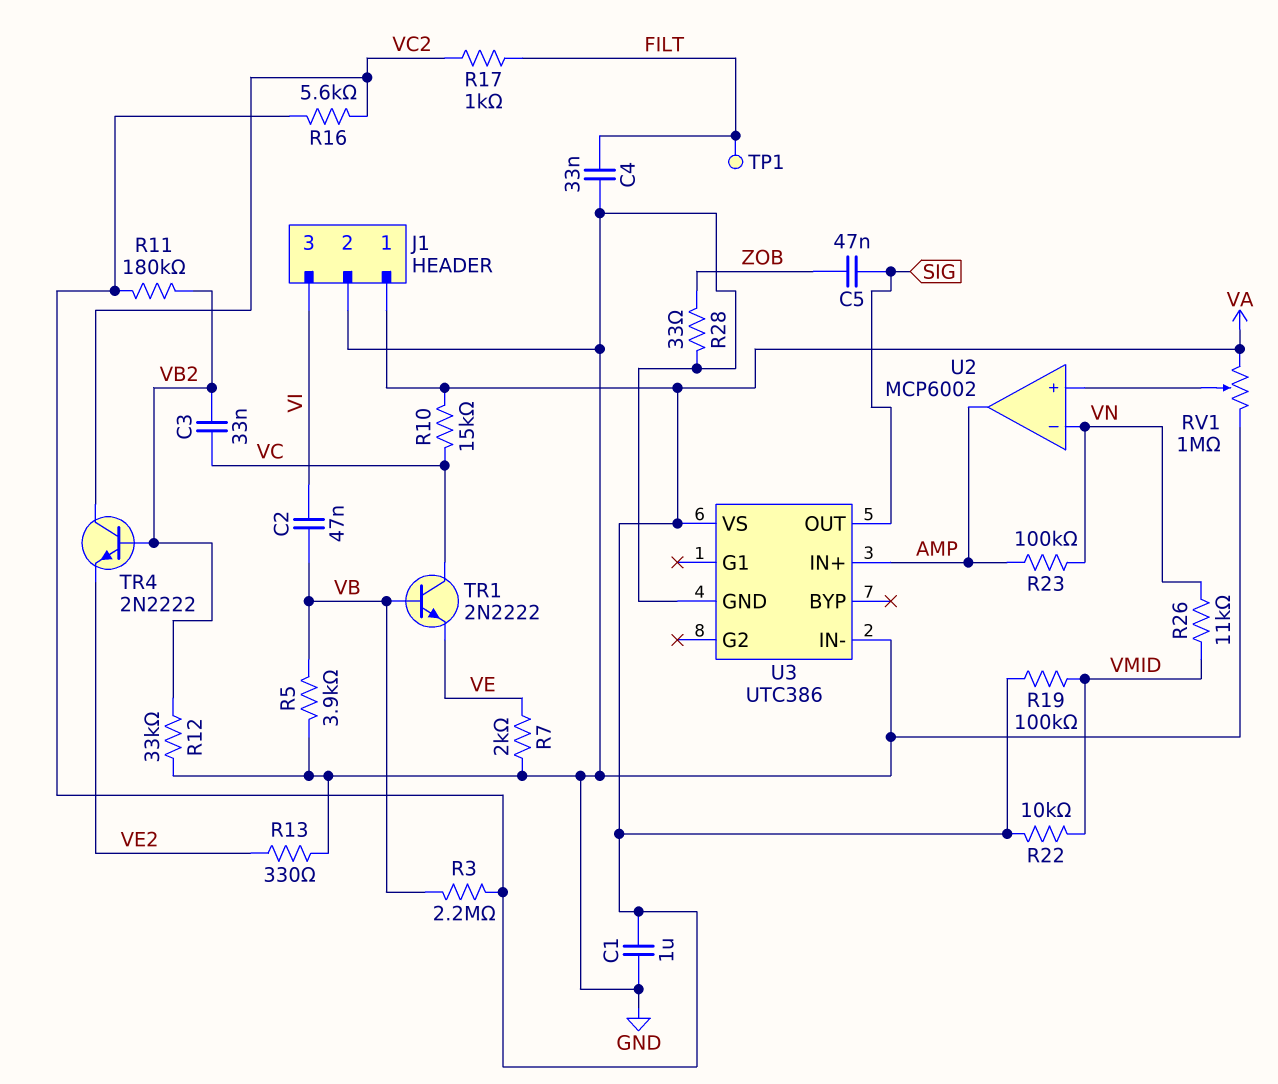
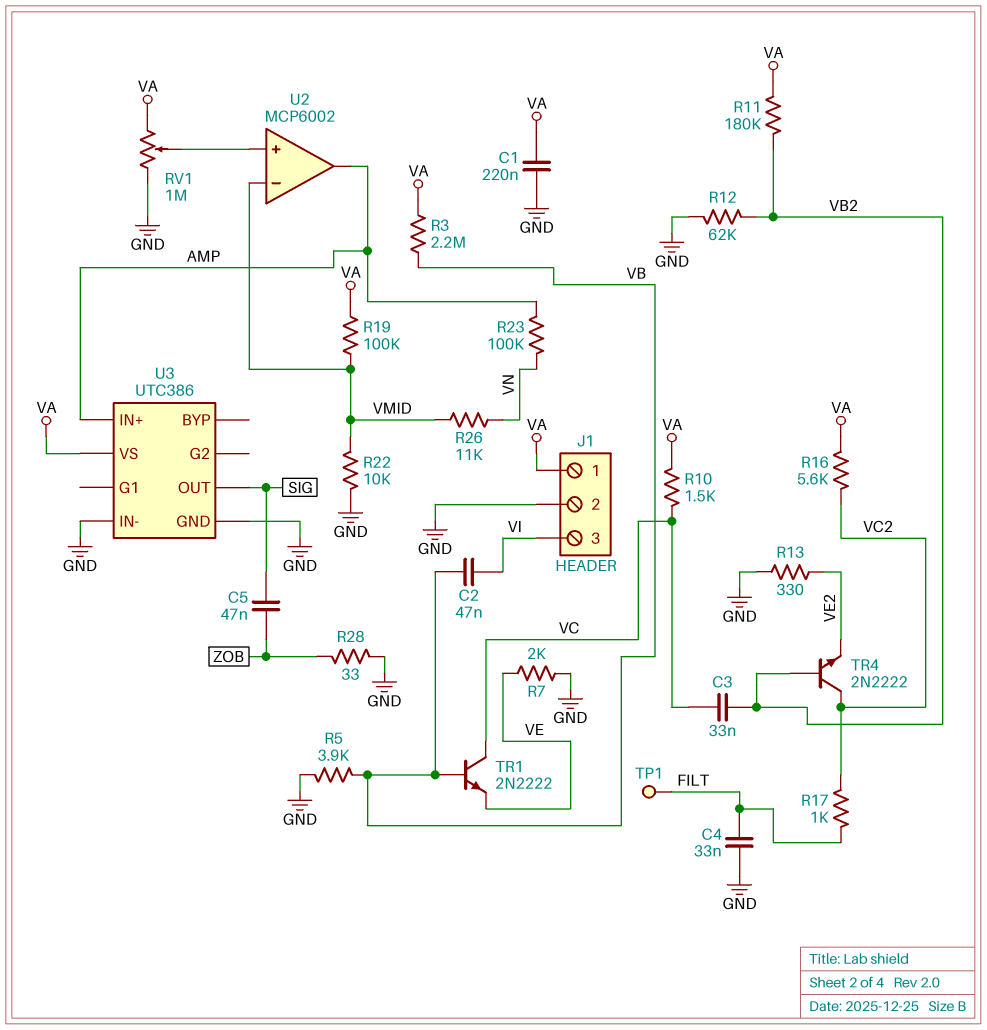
C1: 1uF (GND, VA) -> 220nF (GND, VA)
R10: 15k (VA, VC) -> 1.5k (VA, VC)
R12: 33k (GND, VB2) -> 62k (GND, VB2)
R22: 10k (VA, VMID) -> 10k (GND, VMID)
U2 pin in-: VN -> VMID

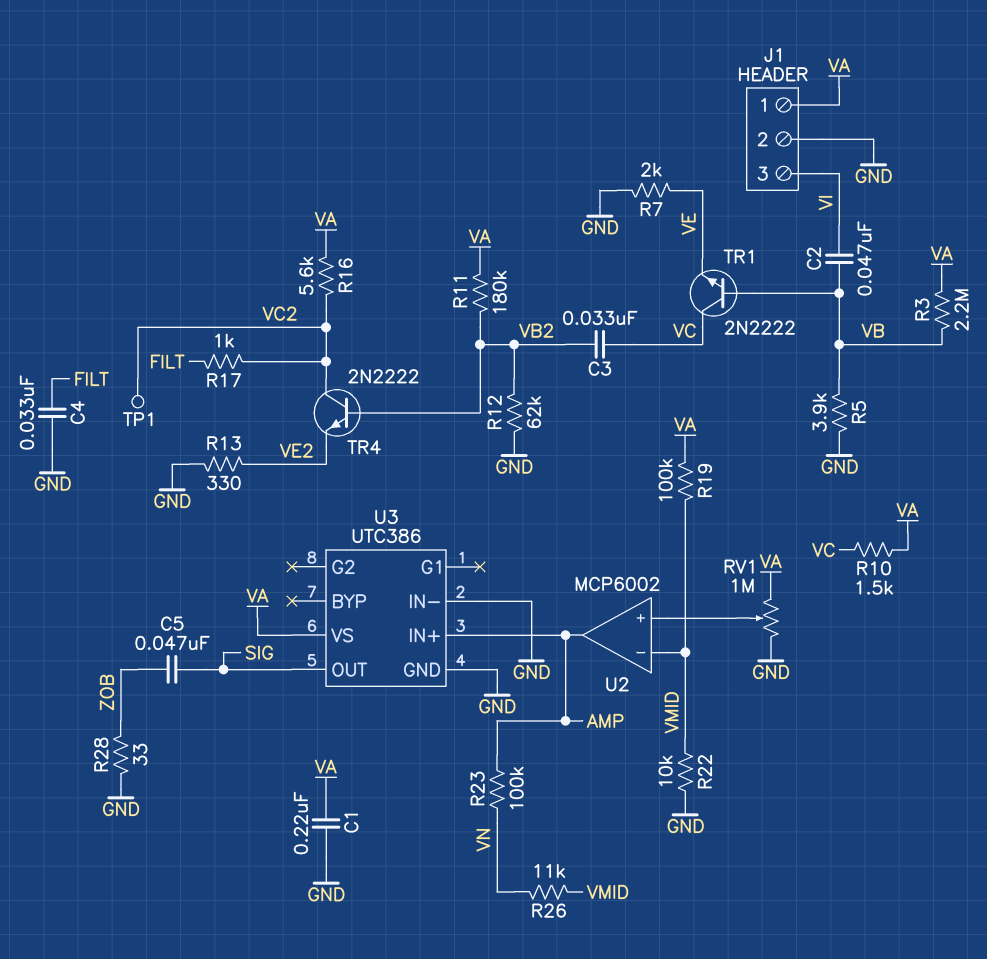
TP1: test point (FILT) -> test point (VC2)

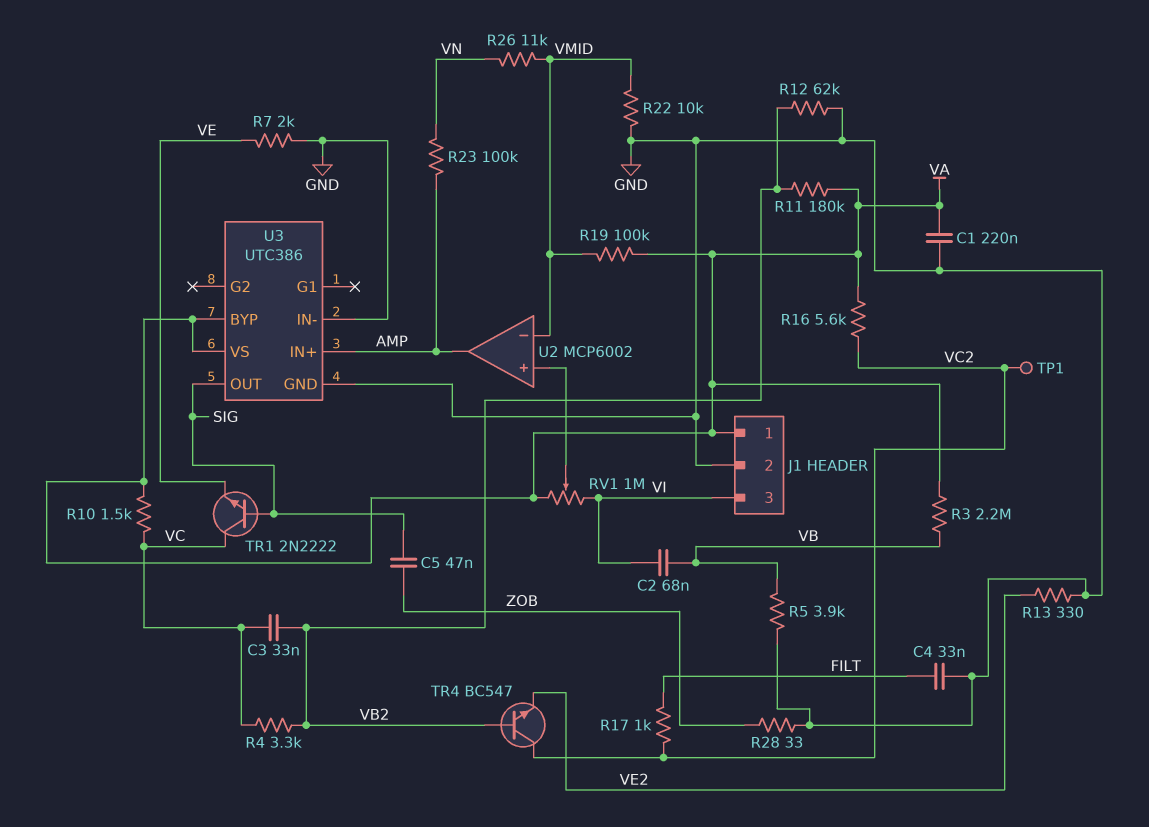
C2: 47nF (VB, VI) -> 68nF (VB, VI)
R4: none -> 3.3k (VB2, VC)
RV1: 1M (GND, VA, wiper U2/in+) -> 1M (VA, VI, wiper U2/in+)
TR1: NPN 2N2222 (B VB, C VC, E VE) -> NPN 2N2222 (B SIG, C VC, E VE)
TR4: NPN 2N2222 (B VB2, C VC2, E VE2) -> NPN BC547 (B VB2, C VC2, E VE2)
U3 pin BYP: none -> VA

